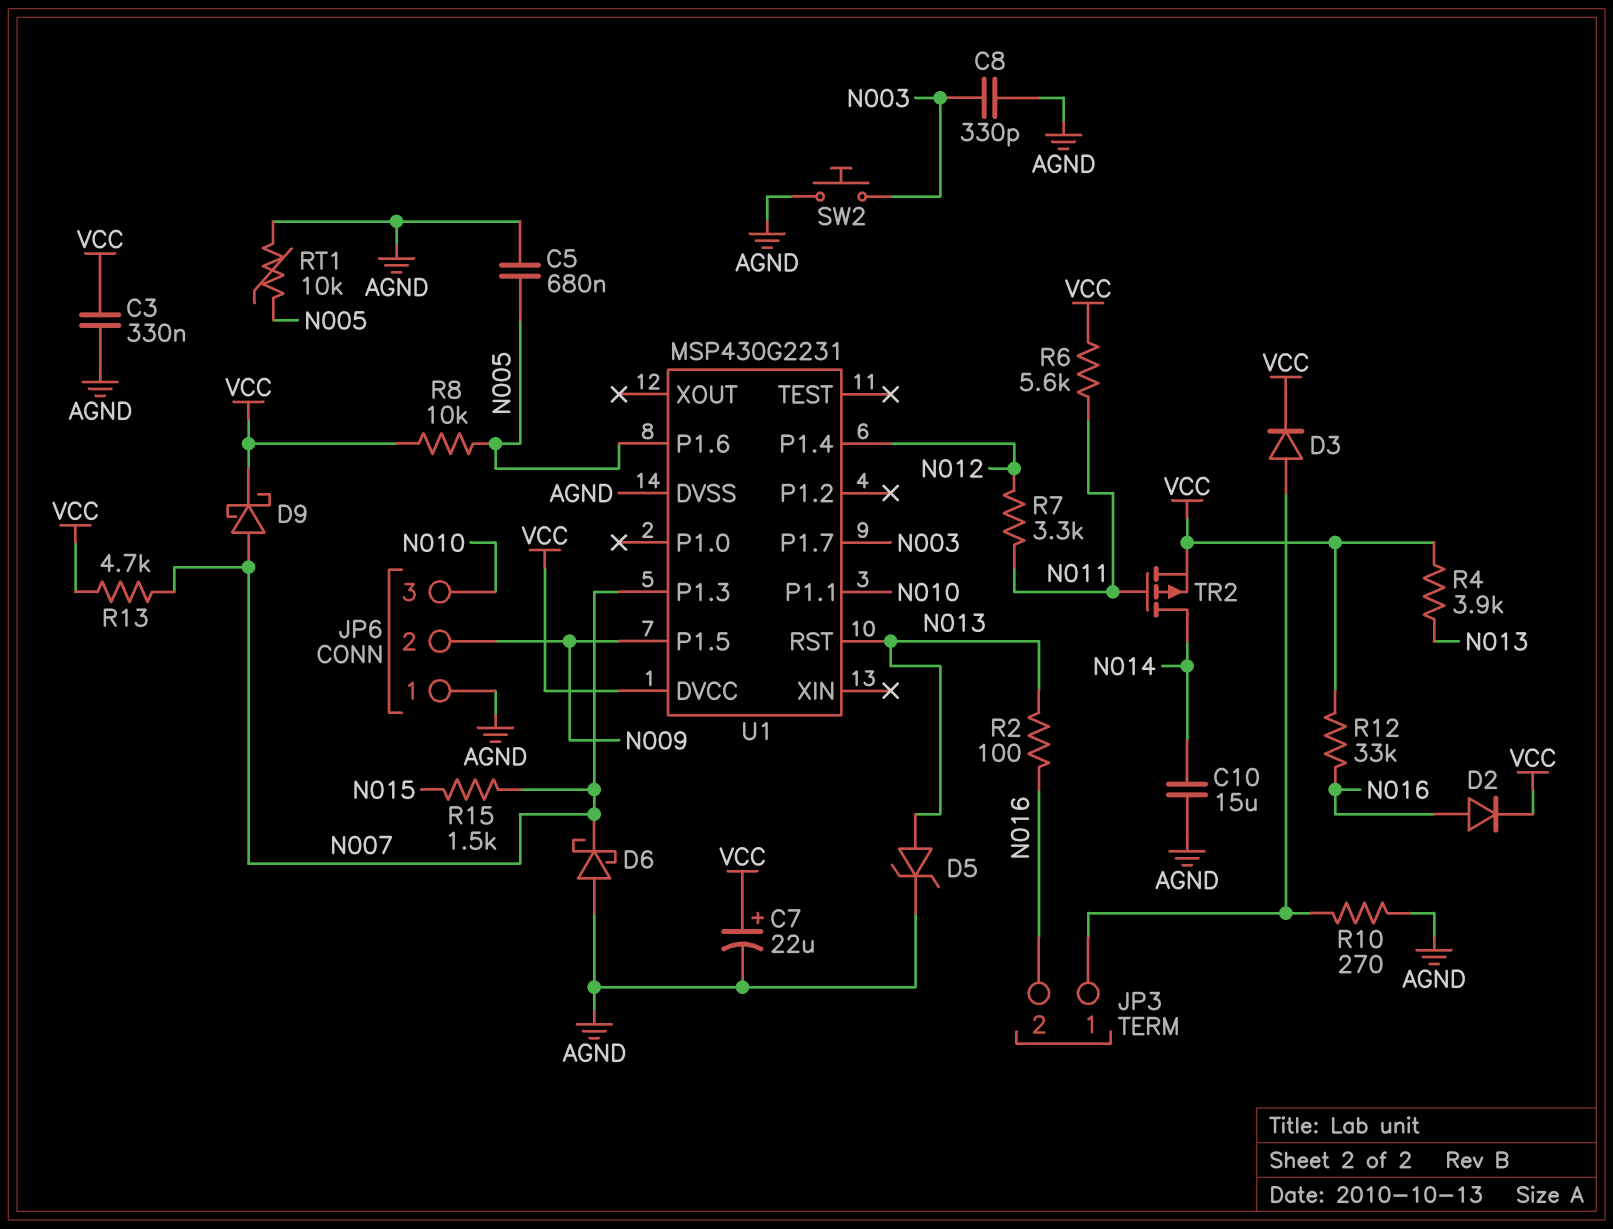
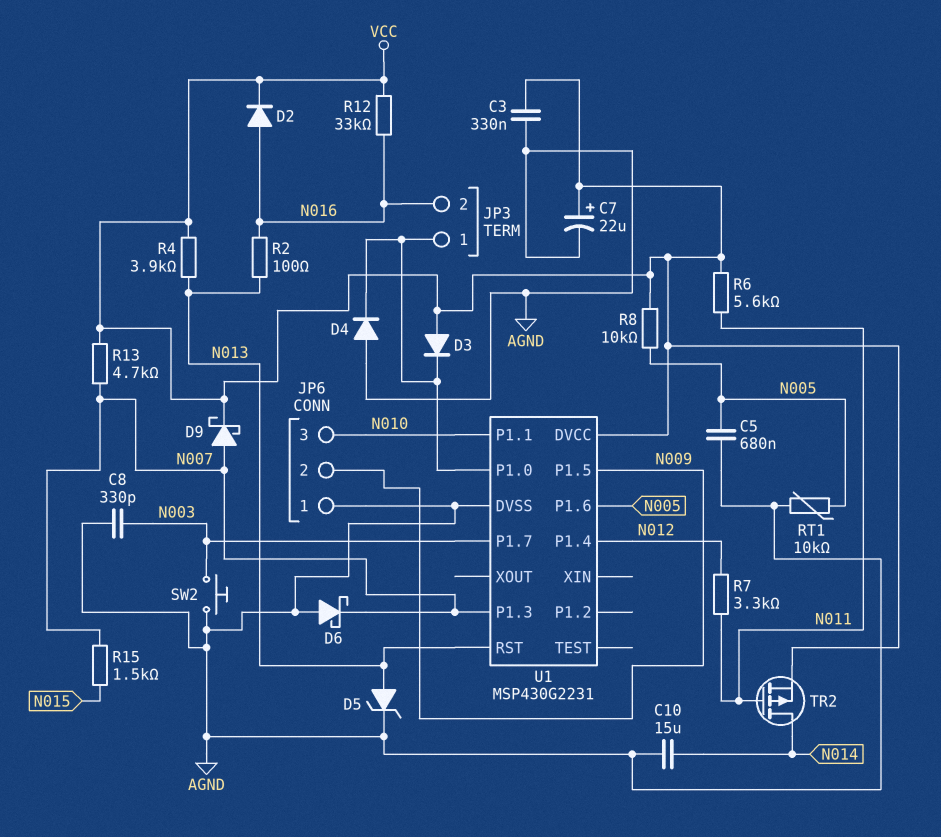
D3: diode (A JP3/1, K VCC) -> diode (A VCC, K JP3/1)
D4: none -> diode (A AGND, K JP3/1)
R10: 270 (AGND, JP3/1) -> none
U1 pin P1.0: none -> JP3/1

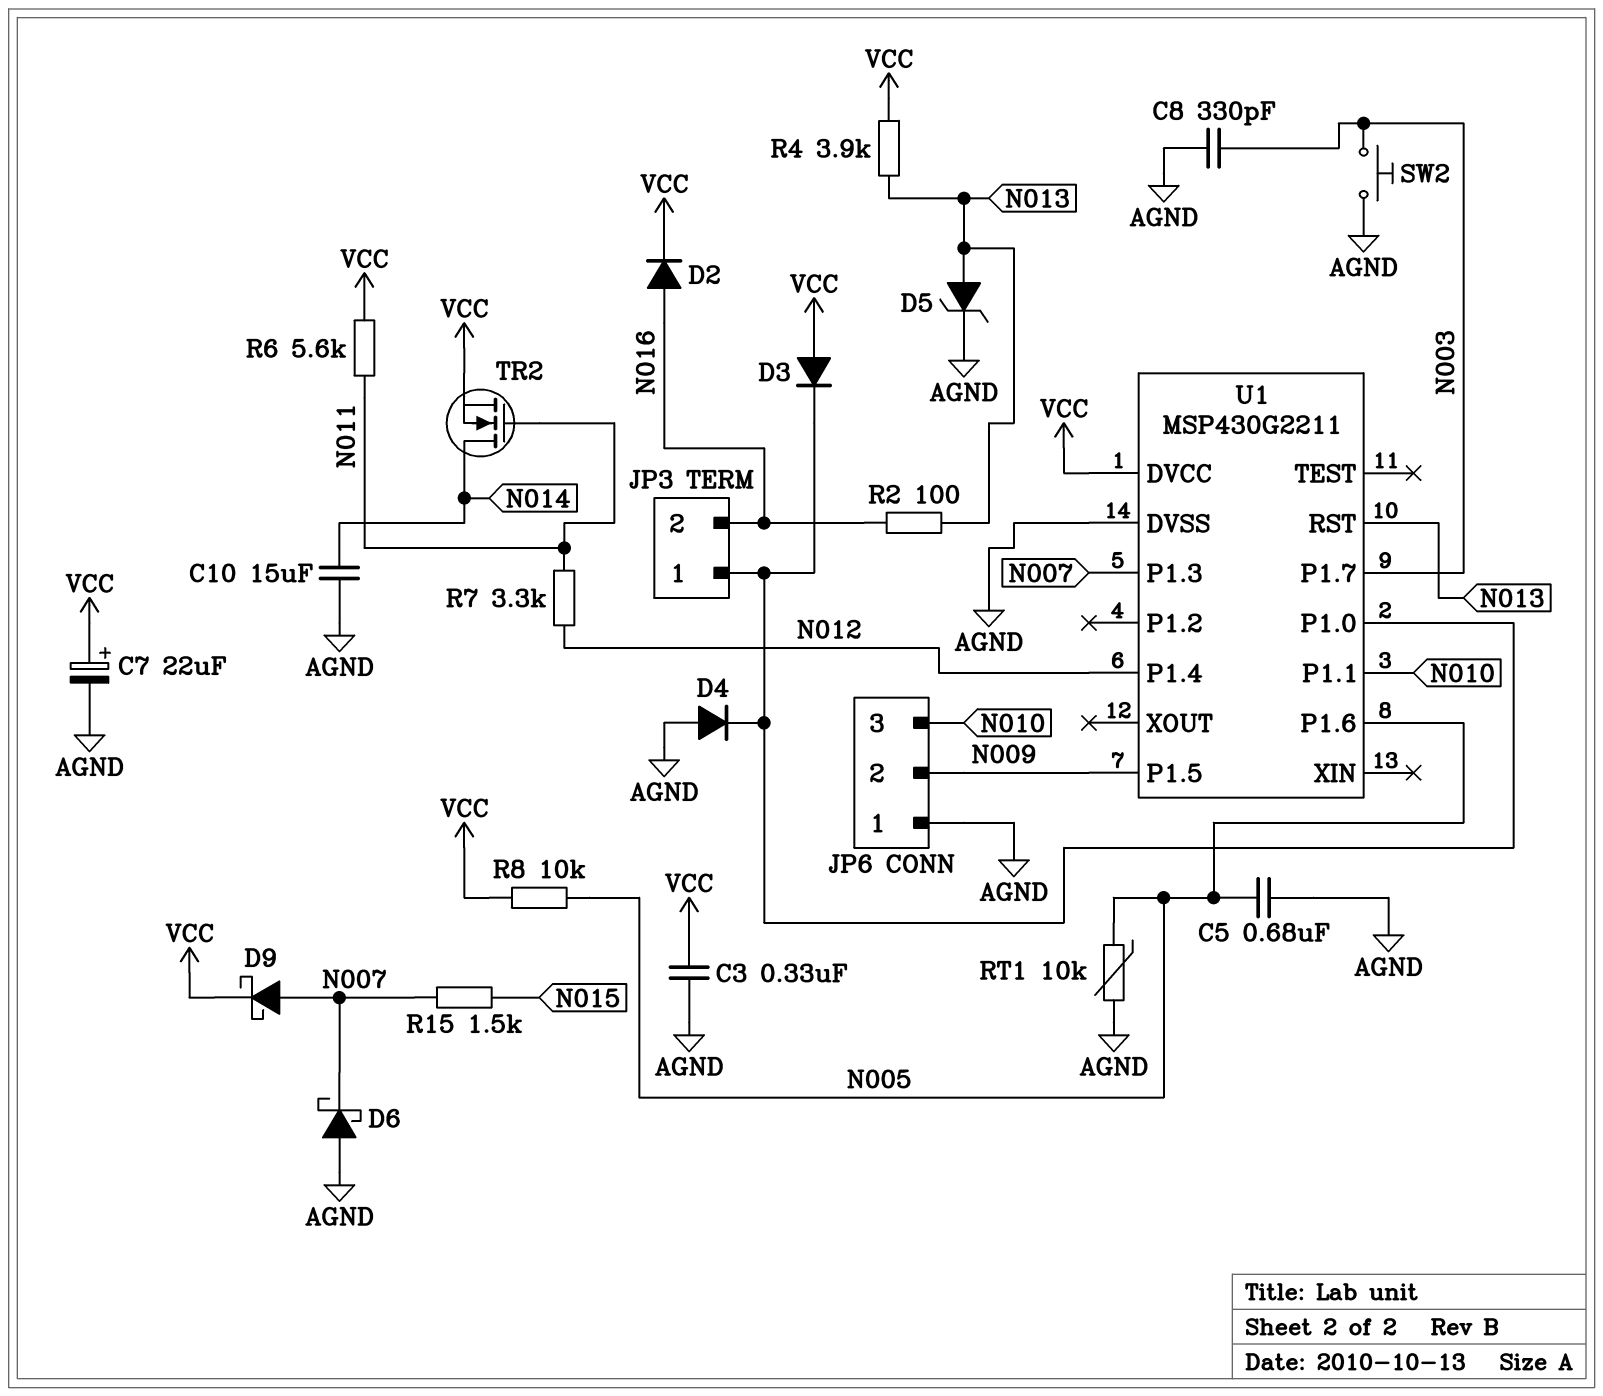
R12: 33k (N016, VCC) -> none
R13: 4.7k (N007, VCC) -> none
TR2: PMOS (G N011, D N014, S VCC) -> NMOS (G N011, D N014, S VCC)
U1: MSP430G2231 -> MSP430G2211

